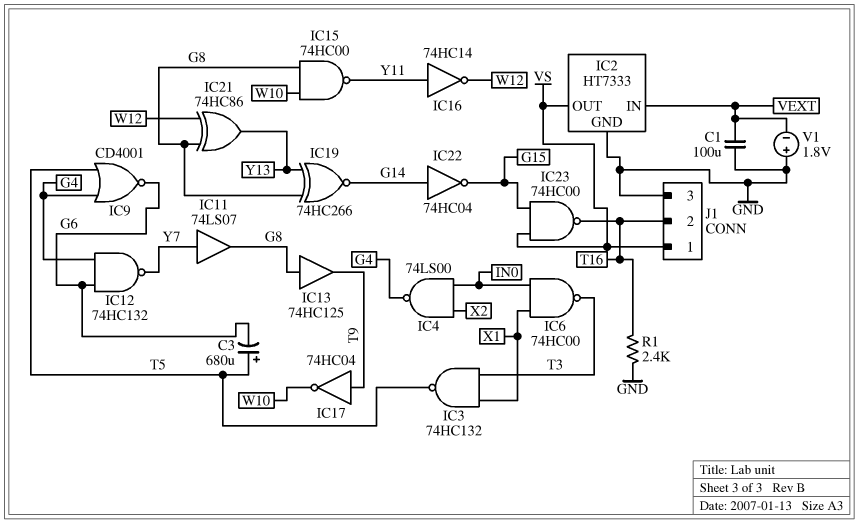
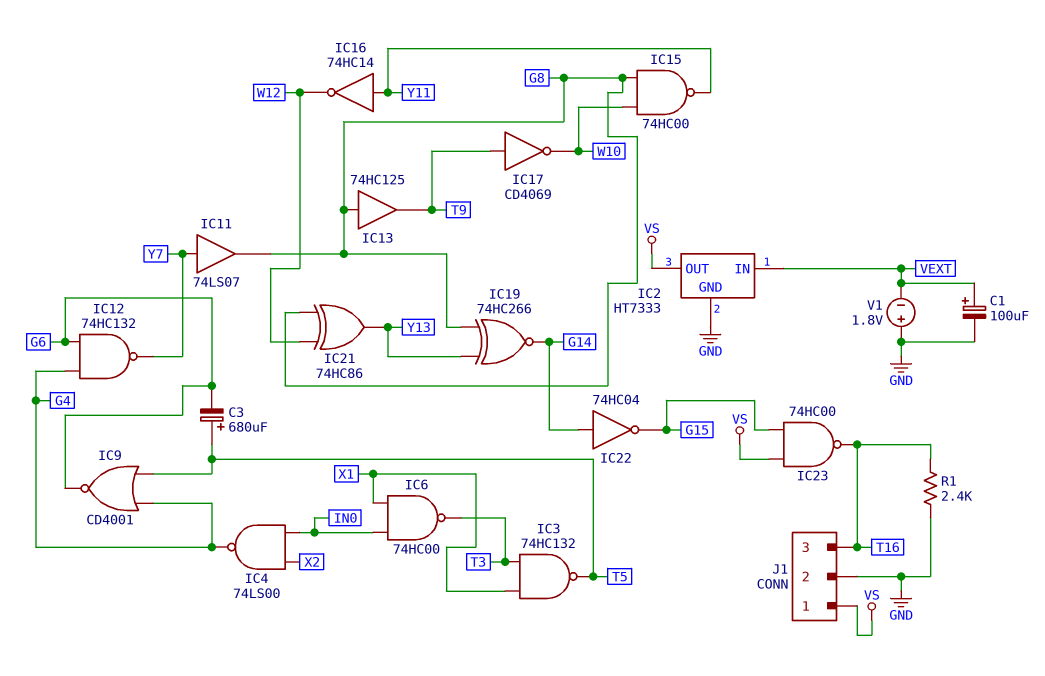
C1: 100uF (GND, VEXT) -> 100uF (plus VEXT, minus GND)
IC17: NOT 74HC04 (in T9, out W10) -> NOT CD4069 (in T9, out W10)
J1 pin 2: T16 -> GND
J1 pin 3: GND -> T16

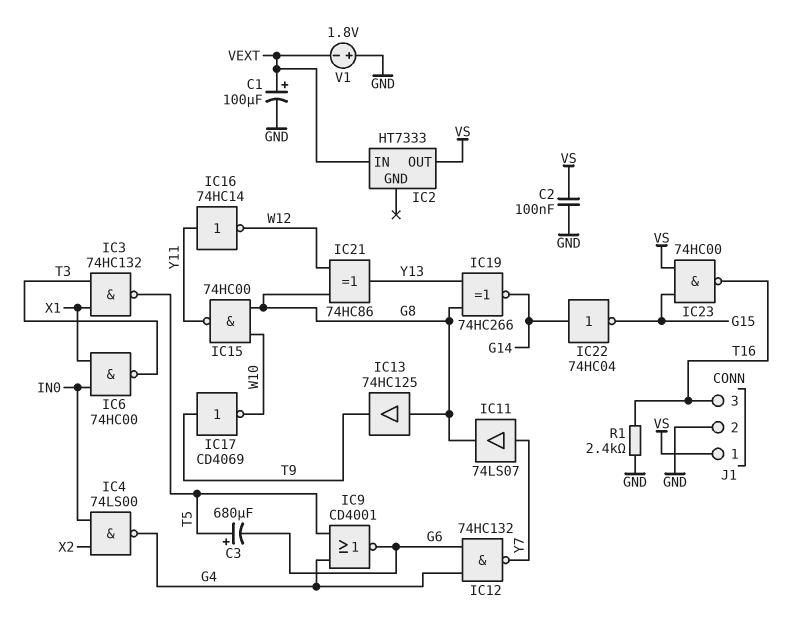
C2: none -> 100nF (GND, VS)
IC2 pin GND: GND -> none

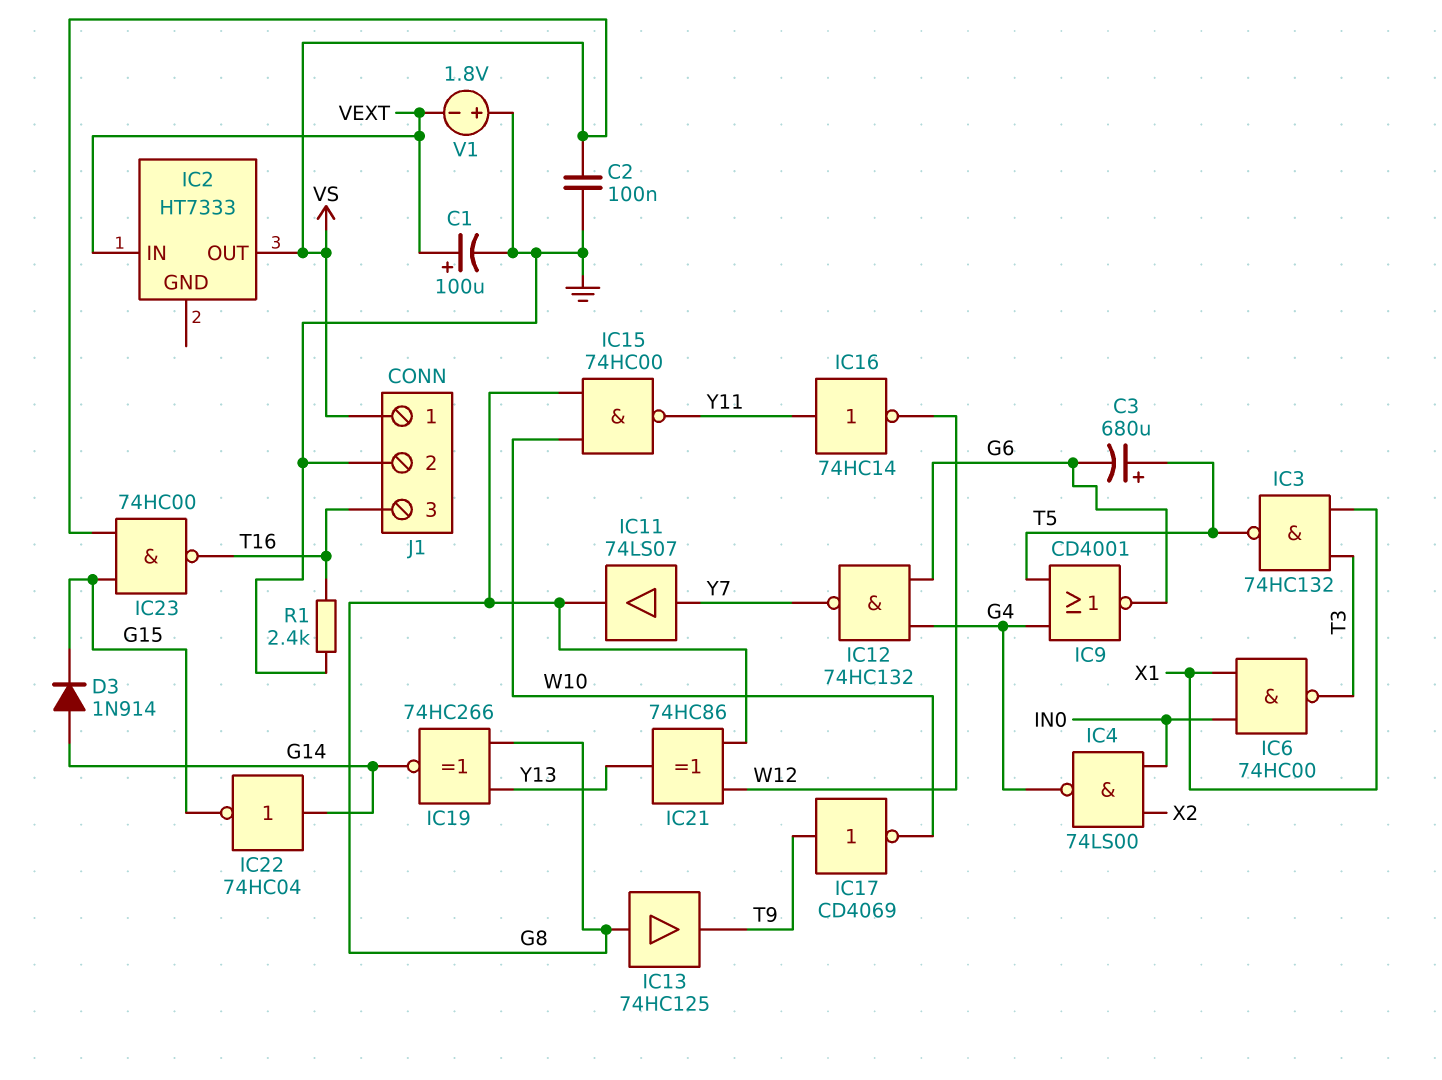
D3: none -> diode 1N914 (A G14, K G15)

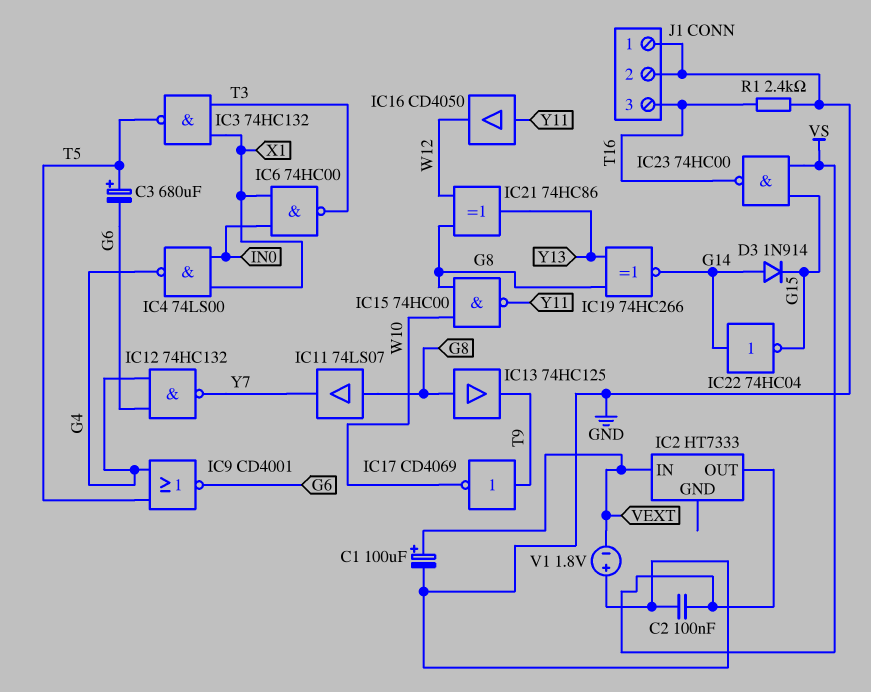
IC4: NAND 74LS00 (in IN0, in X2, out G4) -> NAND 74LS00 (in IN0, in X1, out G4)
IC11: buffer 74LS07 (in Y7, out G8) -> buffer 74LS07 (in G8, out Y7)
IC16: NOT 74HC14 (in Y11, out W12) -> buffer CD4050 (in Y11, out W12)
J1 pin 1: VS -> GND

